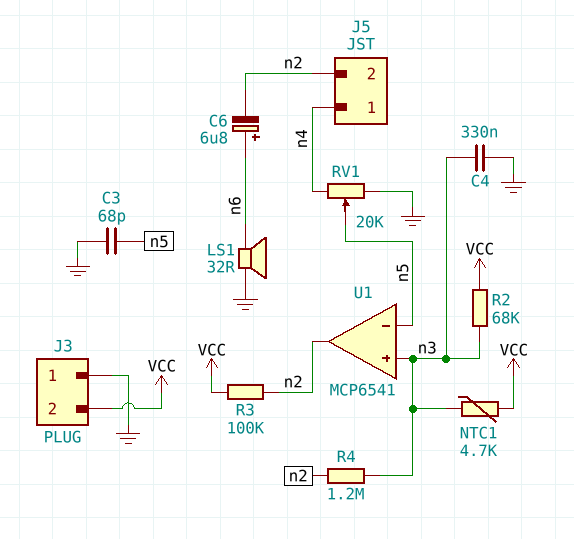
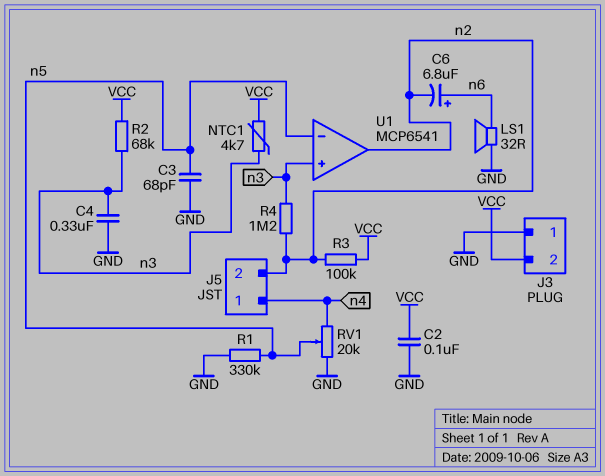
C2: none -> 100nF (GND, VCC)
R1: none -> 330k (GND, n5)

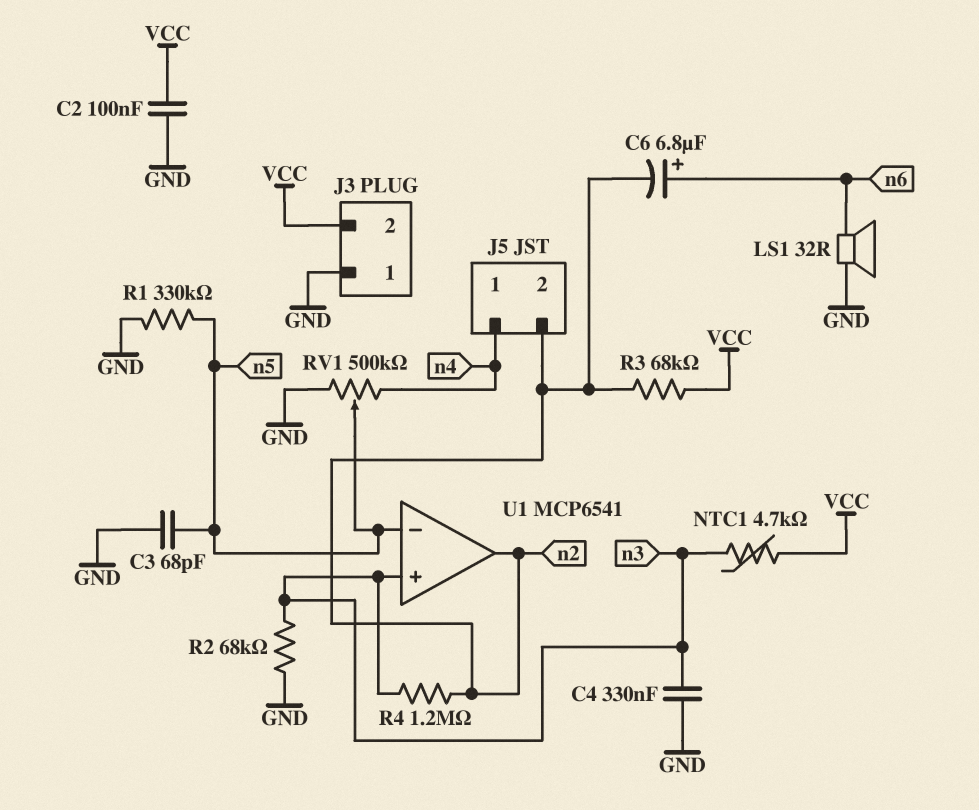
R2: 68k (VCC, n3) -> 68k (GND, n3)
R3: 100k (VCC, n2) -> 68k (VCC, n2)
RV1: 20k (GND, n4, wiper n5) -> 500k (GND, n4, wiper n5)

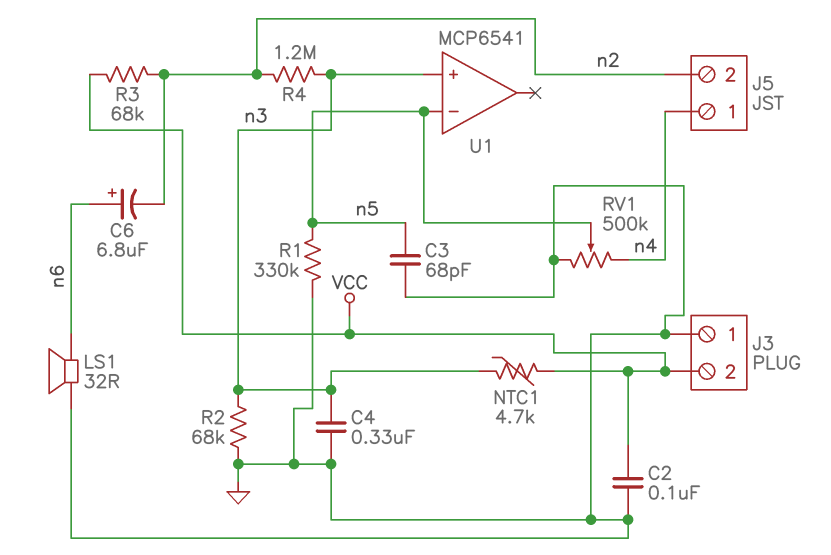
U1 pin out: n2 -> none

